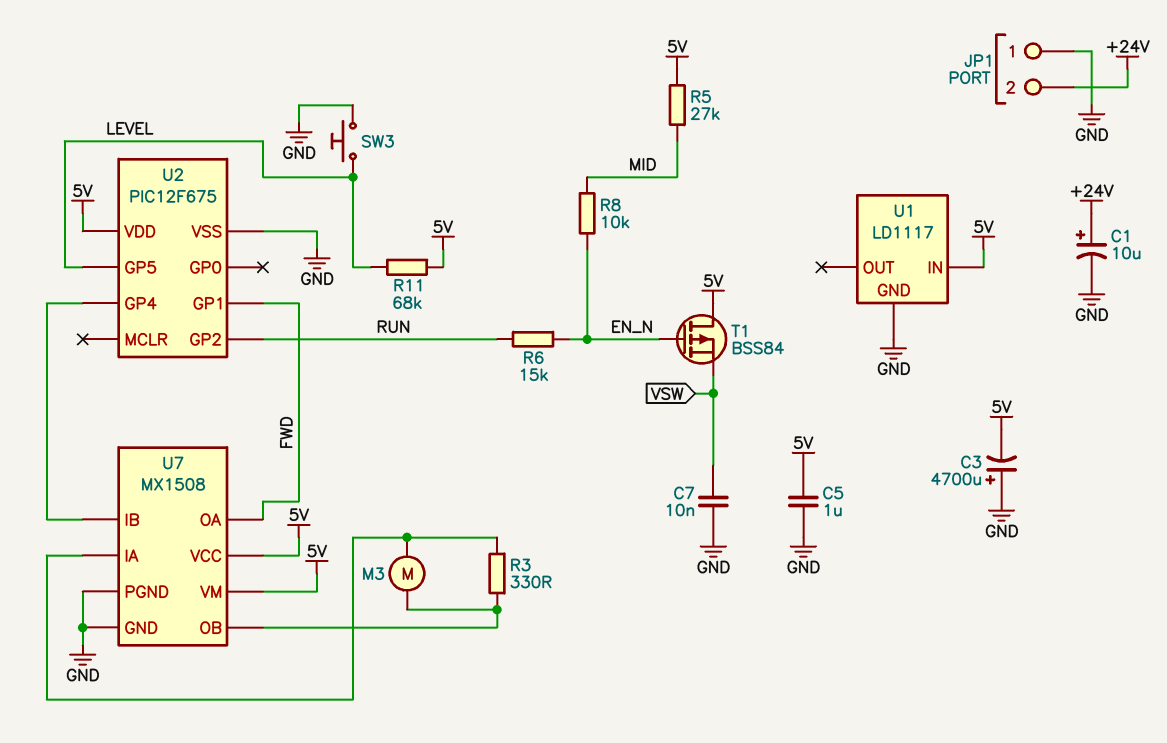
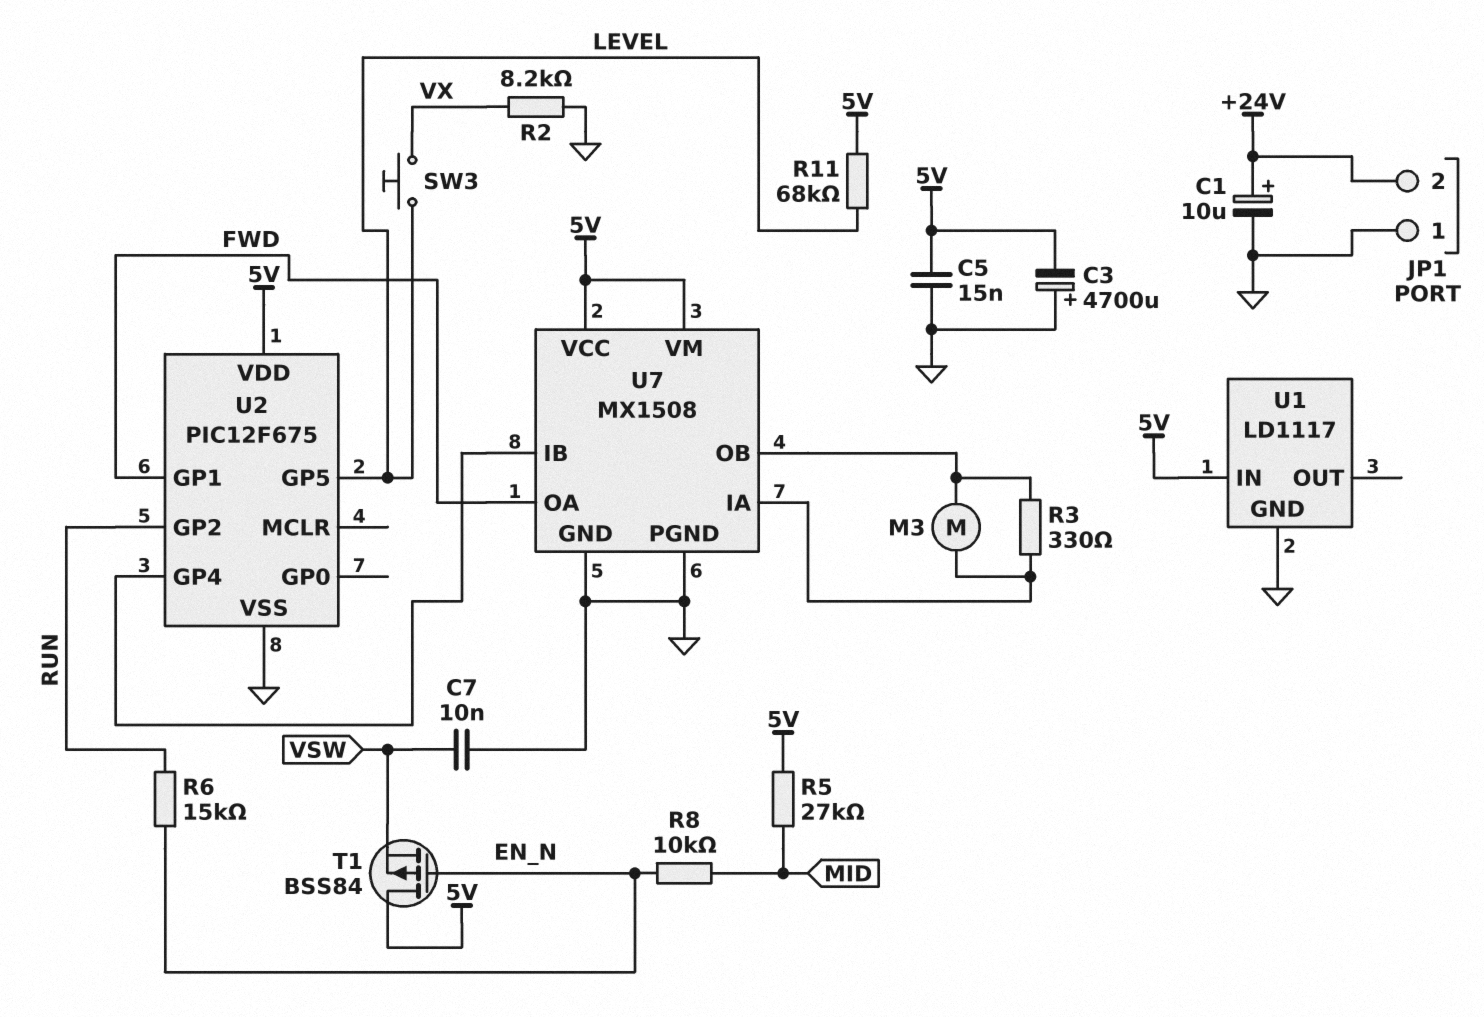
C5: 1uF (5V, GND) -> 15nF (5V, GND)
R2: none -> 8.2k (GND, VX)
SW3: button (GND, LEVEL) -> button (LEVEL, VX)

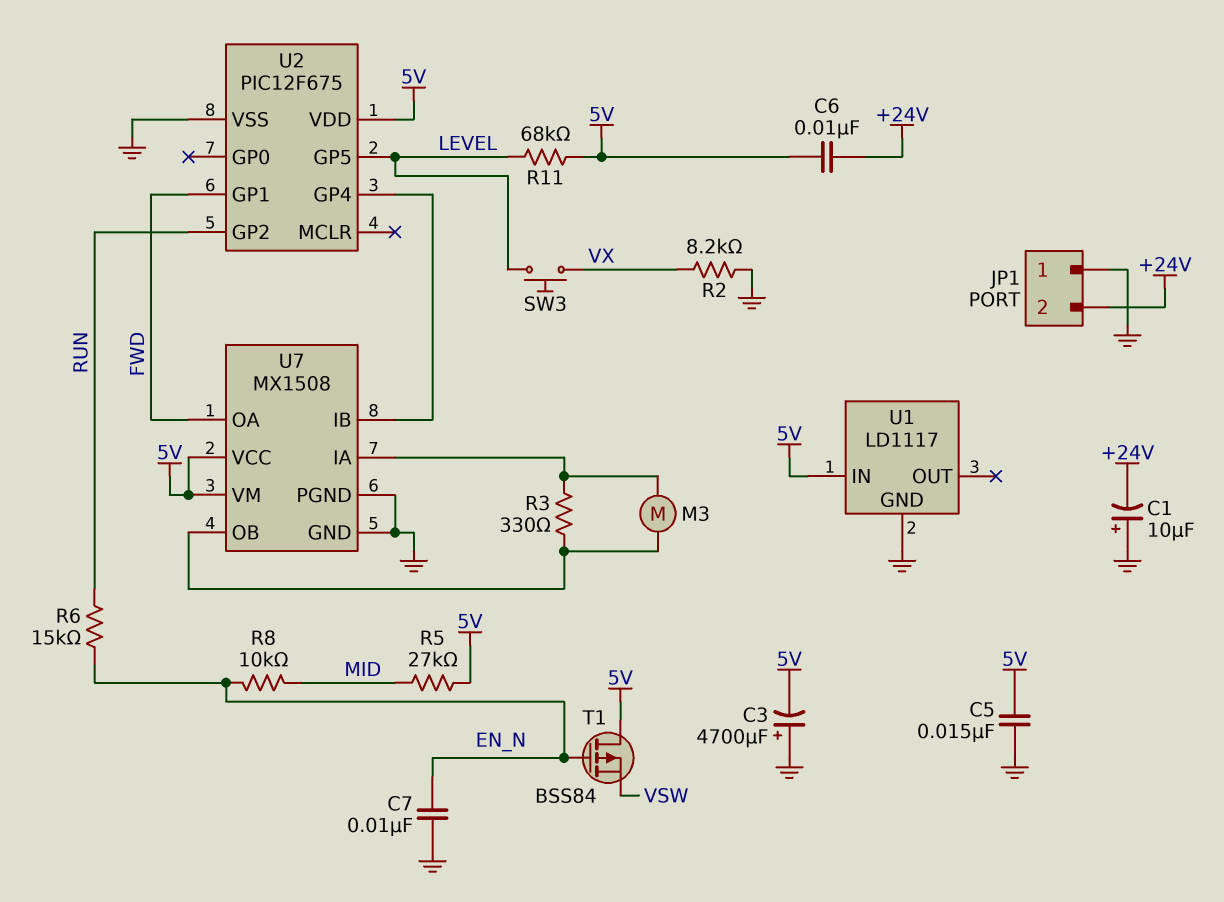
C1: 10uF (plus +24V, minus GND) -> 10uF (plus GND, minus +24V)
C6: none -> 10nF (+24V, 5V)
C7: 10nF (GND, VSW) -> 10nF (EN_N, GND)

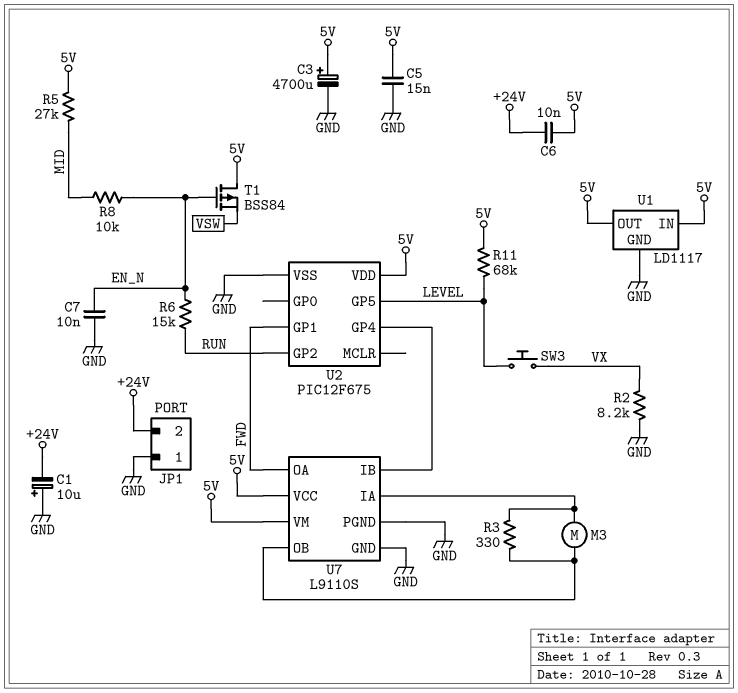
C3: 4700uF (plus GND, minus 5V) -> 4700uF (plus 5V, minus GND)
U1 pin OUT: none -> 5V
U7: MX1508 -> L9110S

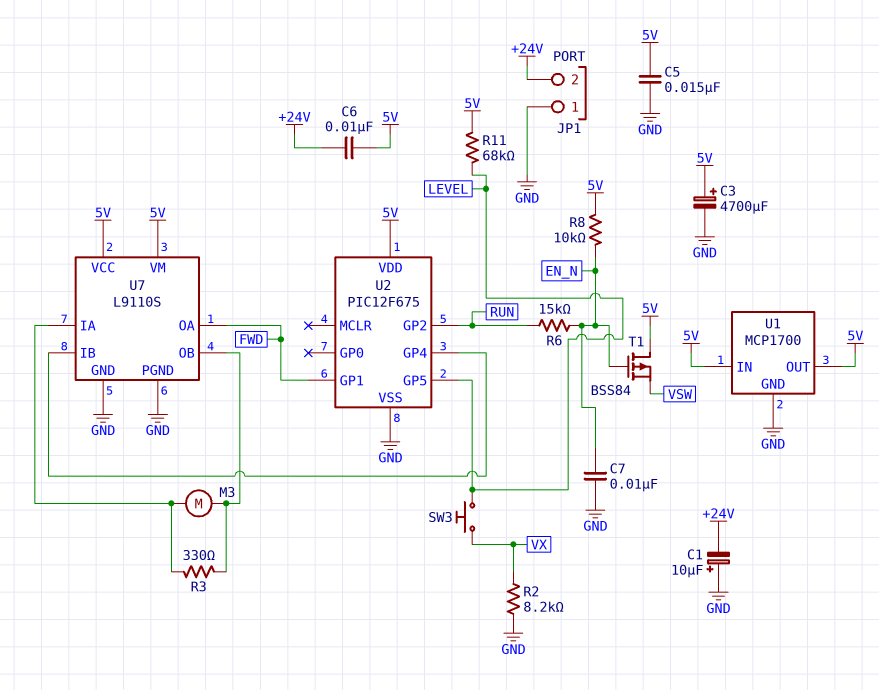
R5: 27k (5V, MID) -> none
R8: 10k (EN_N, MID) -> 10k (5V, EN_N)
U1: LD1117 -> MCP1700

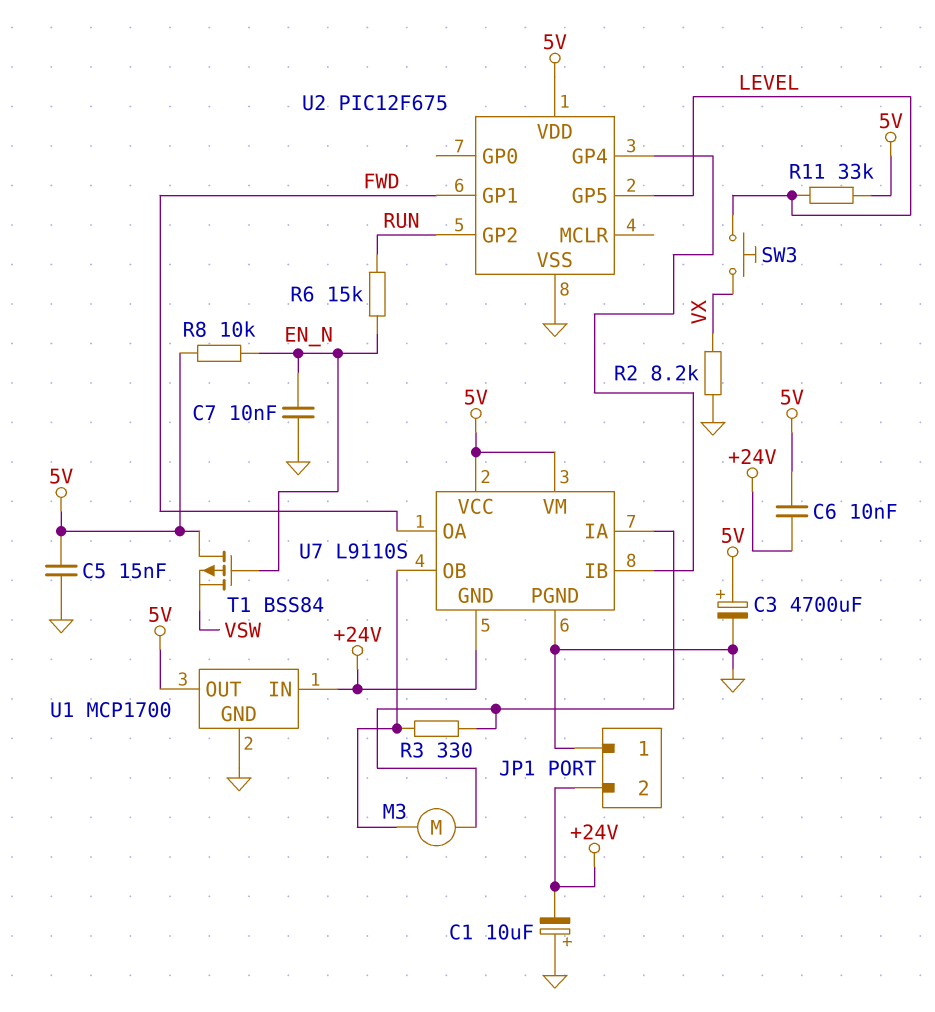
R11: 68k (5V, LEVEL) -> 33k (5V, LEVEL)
U1 pin IN: 5V -> +24V
U7 pin GND: GND -> +24V

